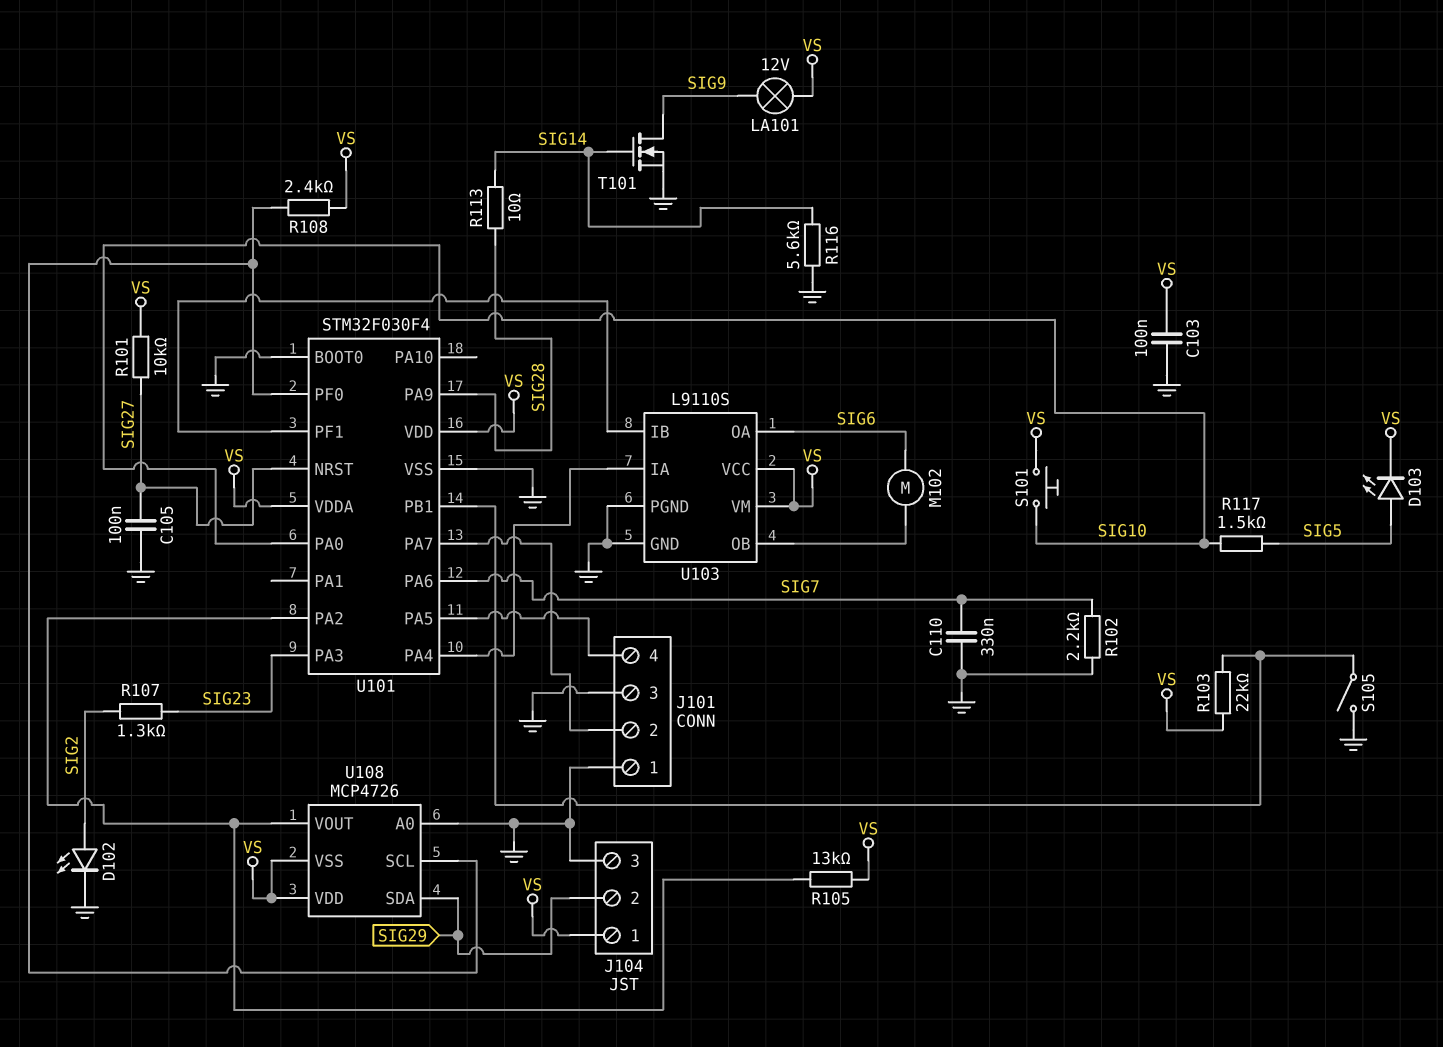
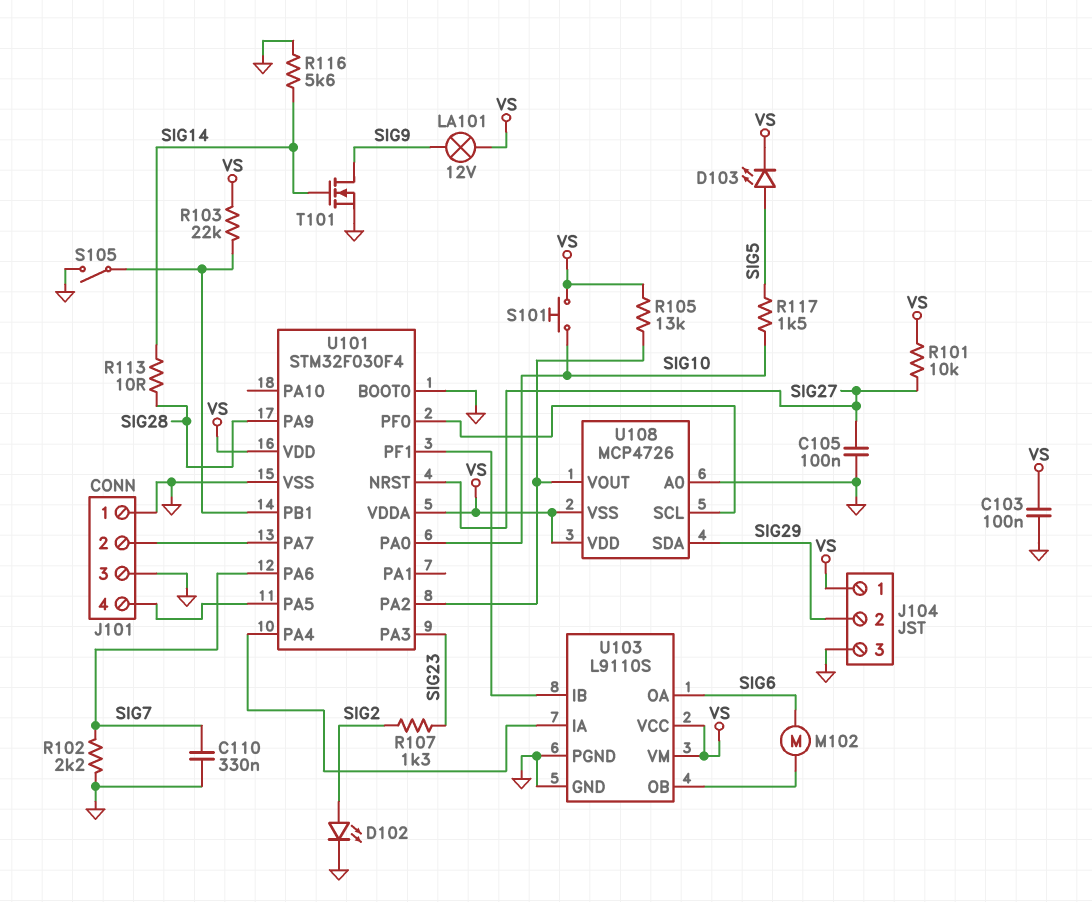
R108: 2.4k (U101/PF0, VS) -> none

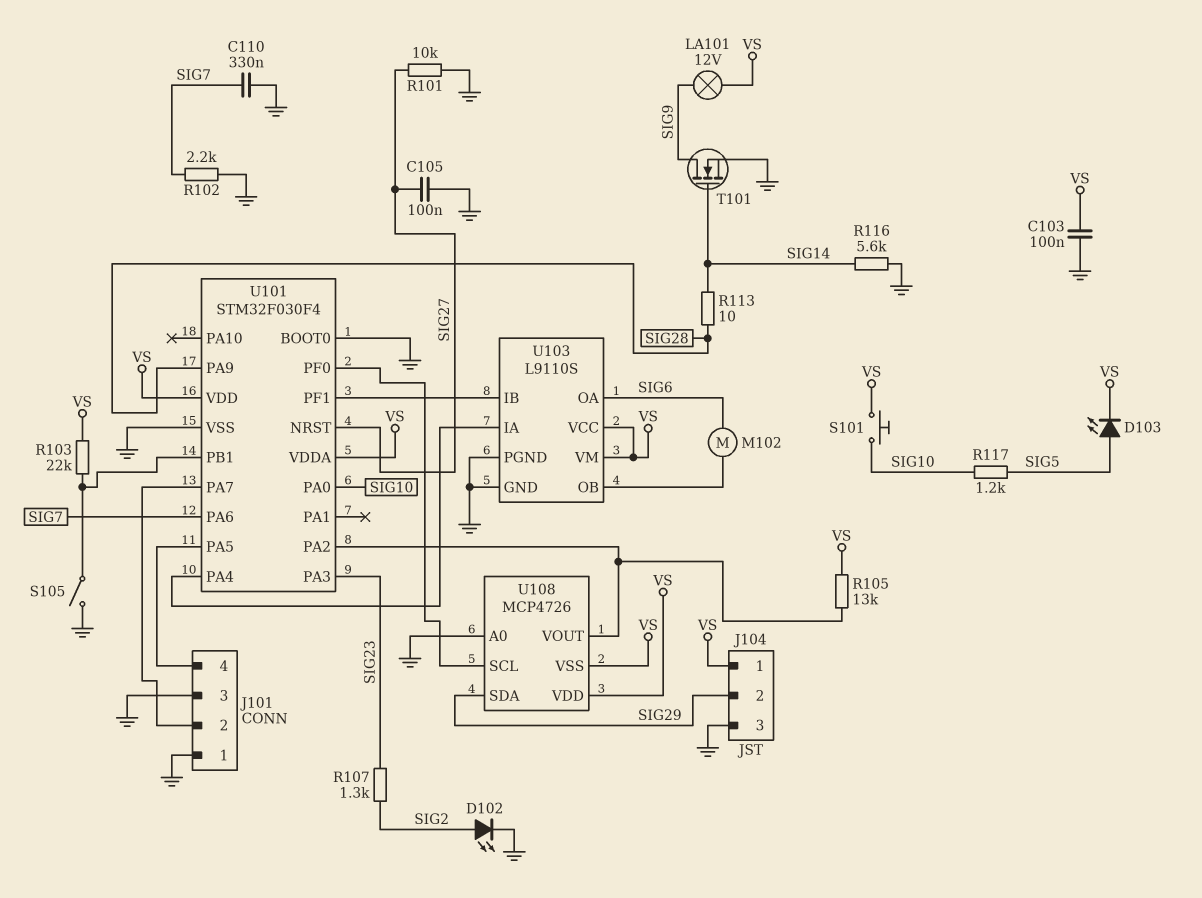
R101: 10k (SIG27, VS) -> 10k (GND, SIG27)
R117: 1.5k (SIG5, SIG10) -> 1.2k (SIG5, SIG10)

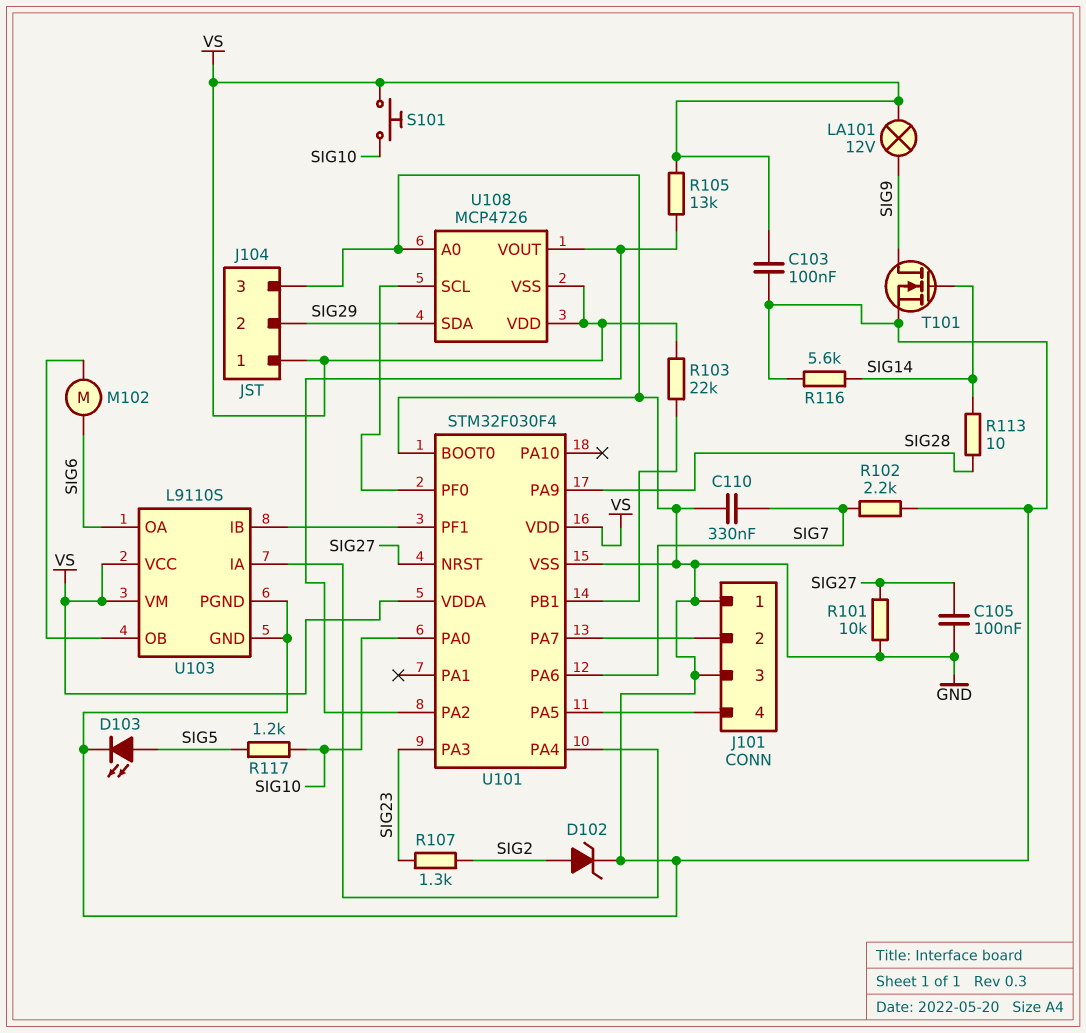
D102: LED (A SIG2, K GND) -> zener (A SIG2, K GND)
D103: LED (A SIG5, K VS) -> LED (A SIG5, K GND)
S105: switch (GND, U101/PB1) -> none

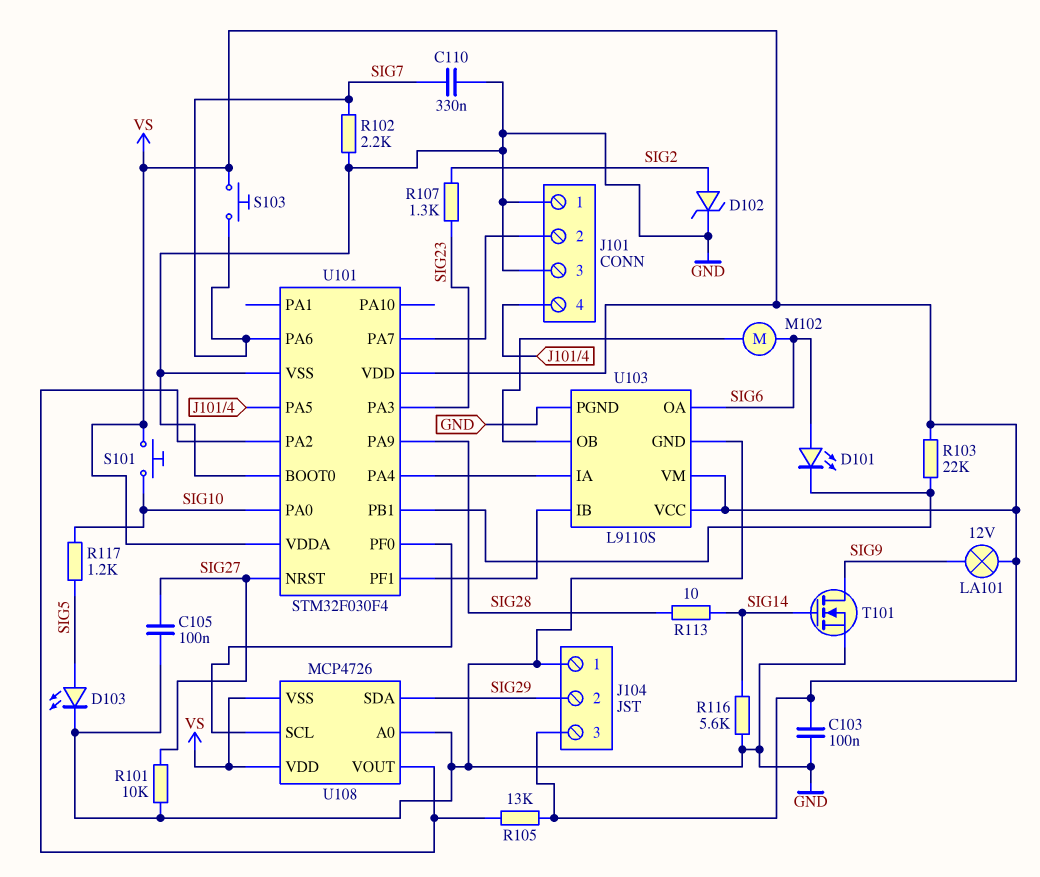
D101: none -> LED (A SIG6, K U101/PB1)
J104 pin 1: VS -> GND
J104 pin 3: GND -> VS
S103: none -> button (SIG7, VS)

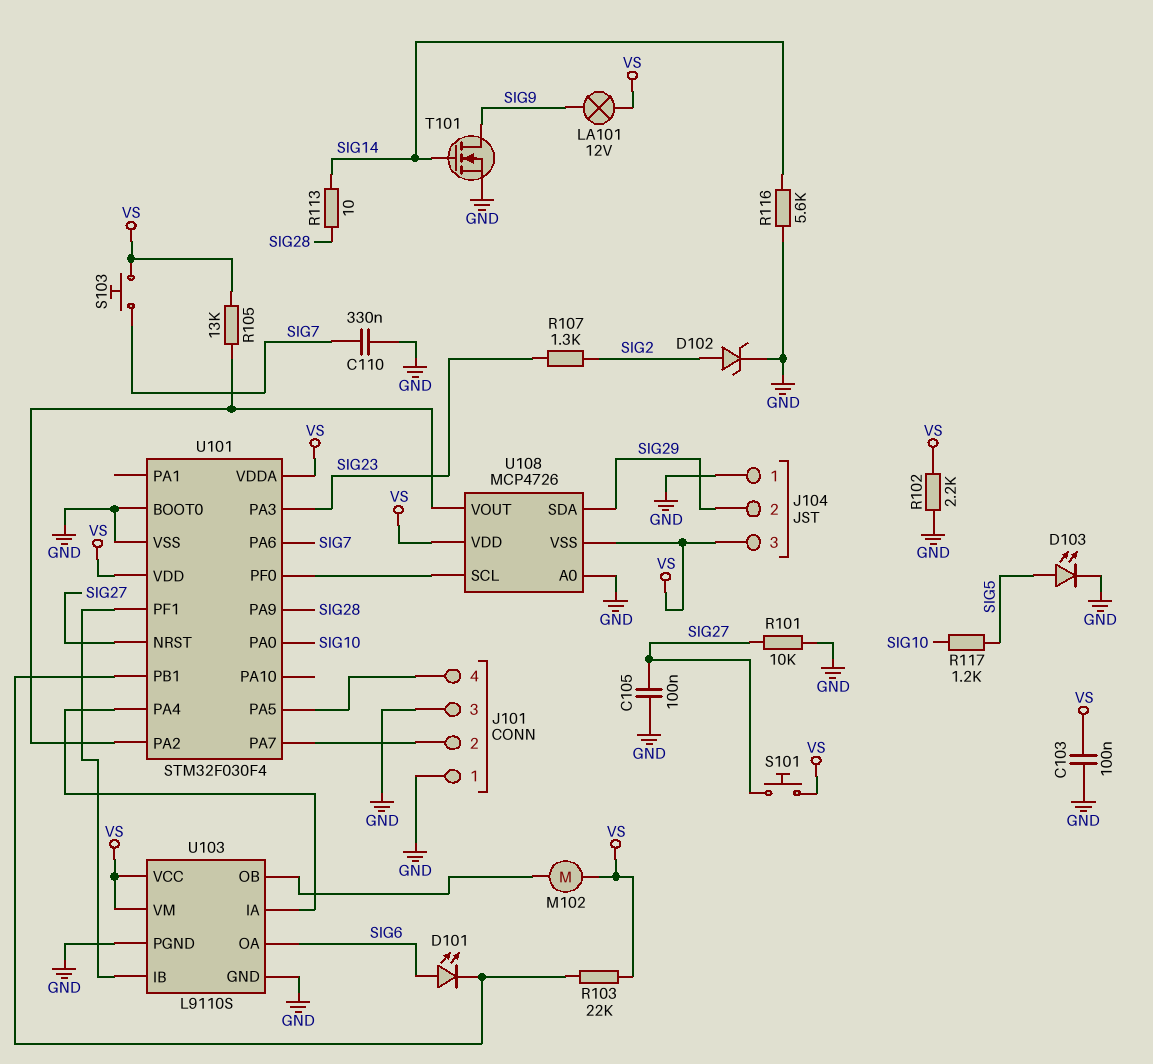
M102: motor (SIG6, U103/OB) -> motor (U103/OB, VS)
R102: 2.2k (GND, SIG7) -> 2.2k (GND, VS)
S101: button (SIG10, VS) -> button (SIG27, VS)

